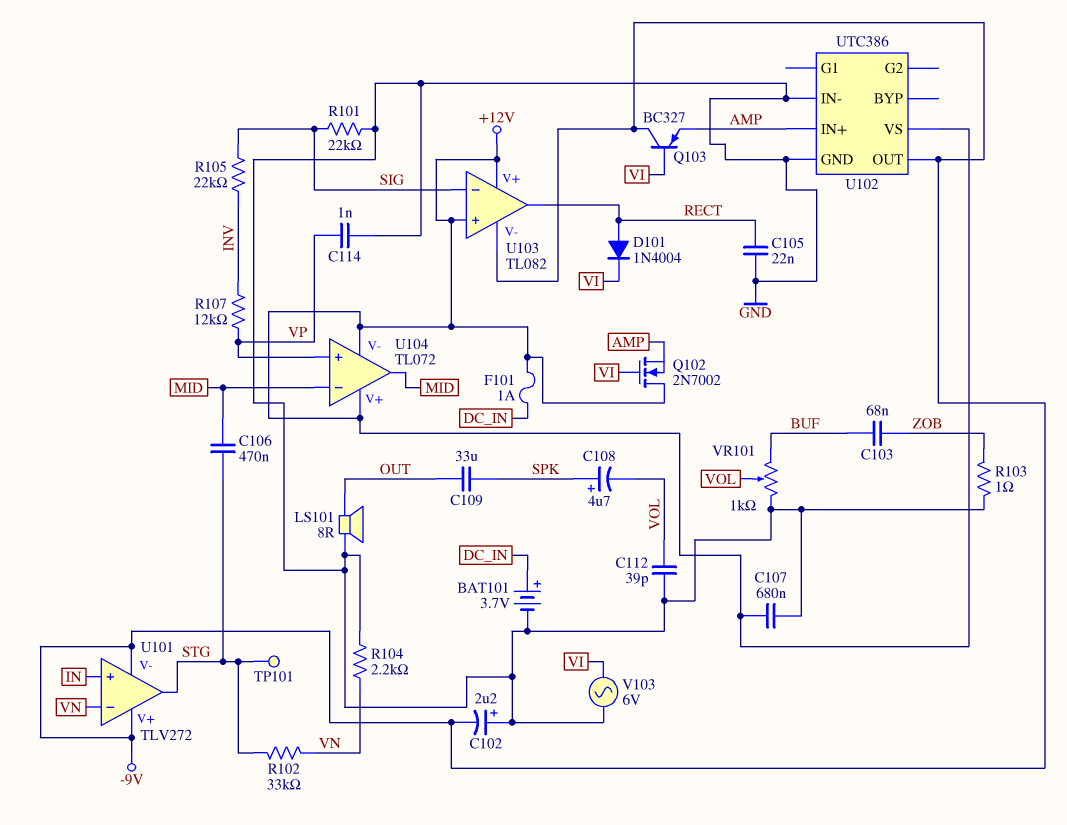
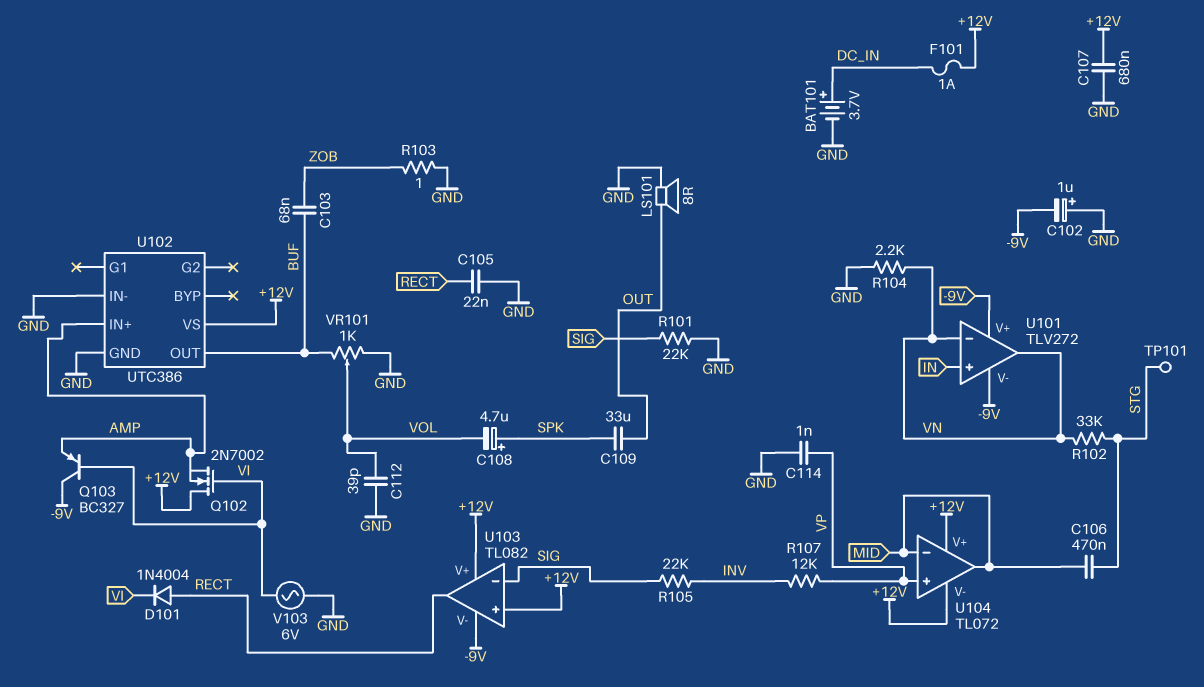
C102: 2.2uF (plus GND, minus -9V) -> 1uF (plus GND, minus -9V)
U101 pin out: STG -> VN
U102 pin OUT: -9V -> BUF

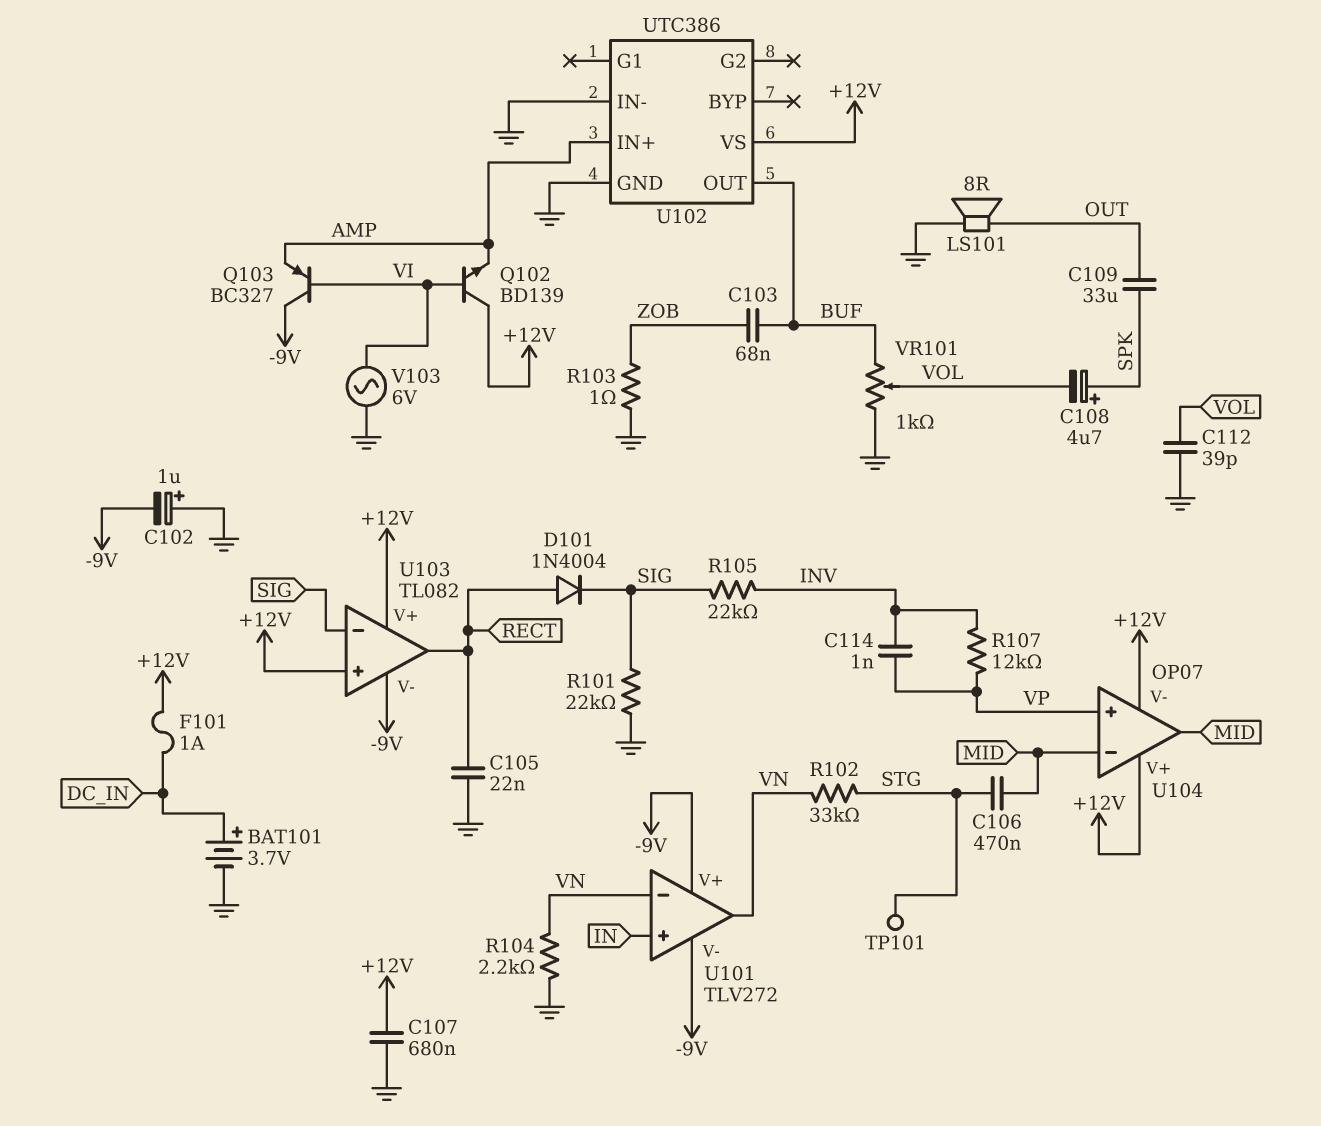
C114: 1nF (GND, VP) -> 1nF (INV, VP)
D101: diode 1N4004 (A RECT, K VI) -> diode 1N4004 (A RECT, K SIG)
Q102: NMOS 2N7002 (G VI, D +12V, S AMP) -> NPN BD139 (B VI, C +12V, E AMP)
U104: TL072 -> OP07

